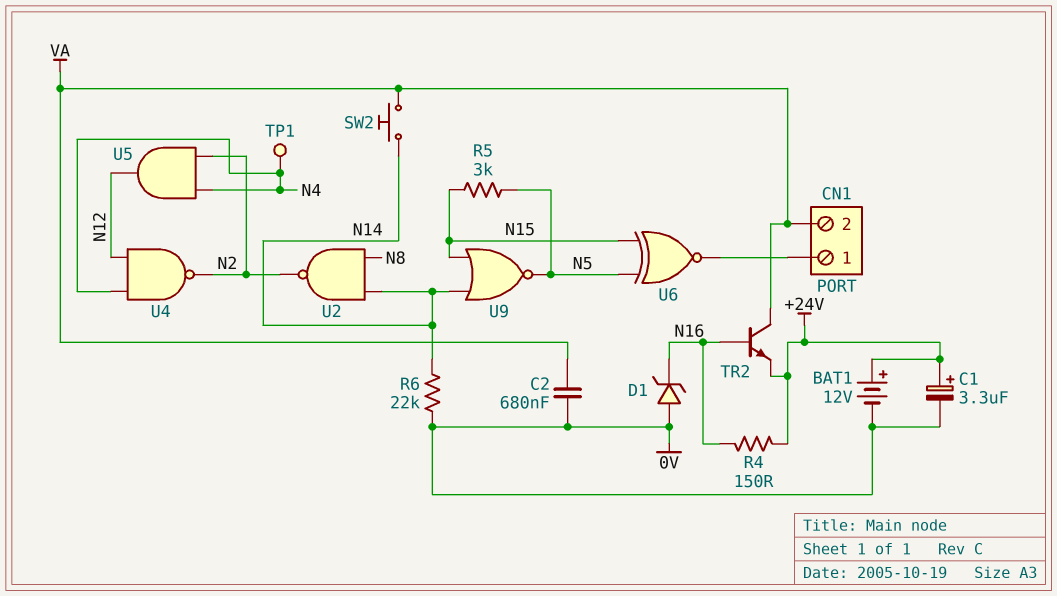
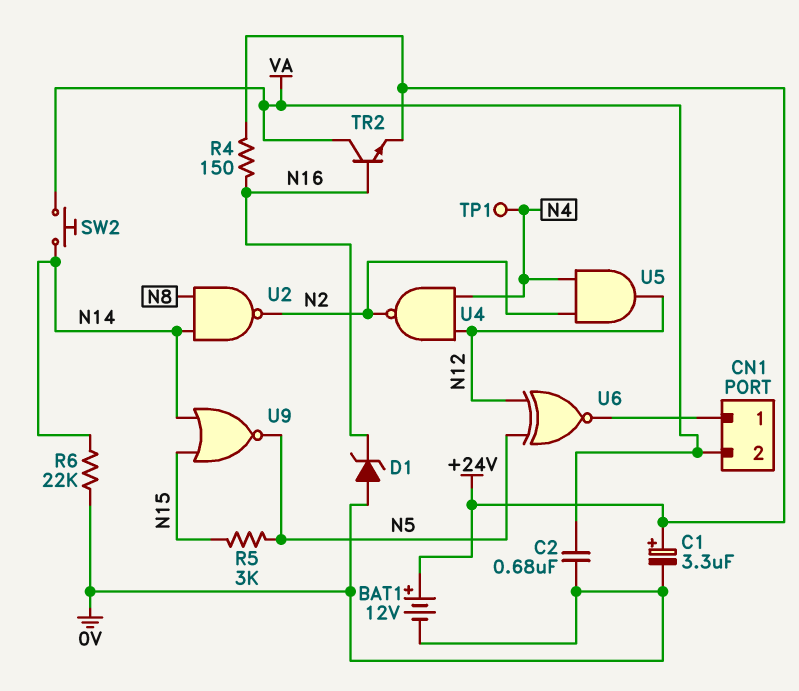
U6: XNOR (in N5, in N15, out CN1/1) -> XNOR (in N5, in N12, out CN1/1)

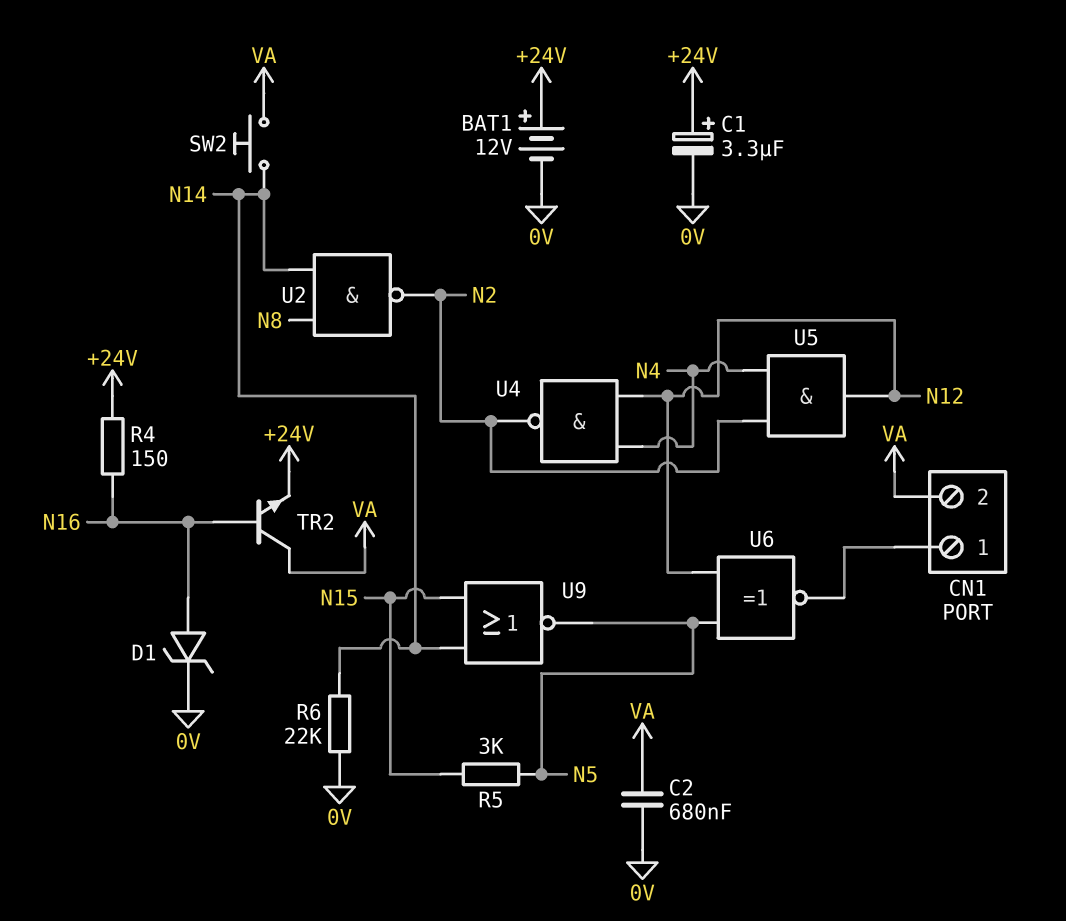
D1: zener (A 0V, K N16) -> zener (A N16, K 0V)
TP1: test point (N4) -> none

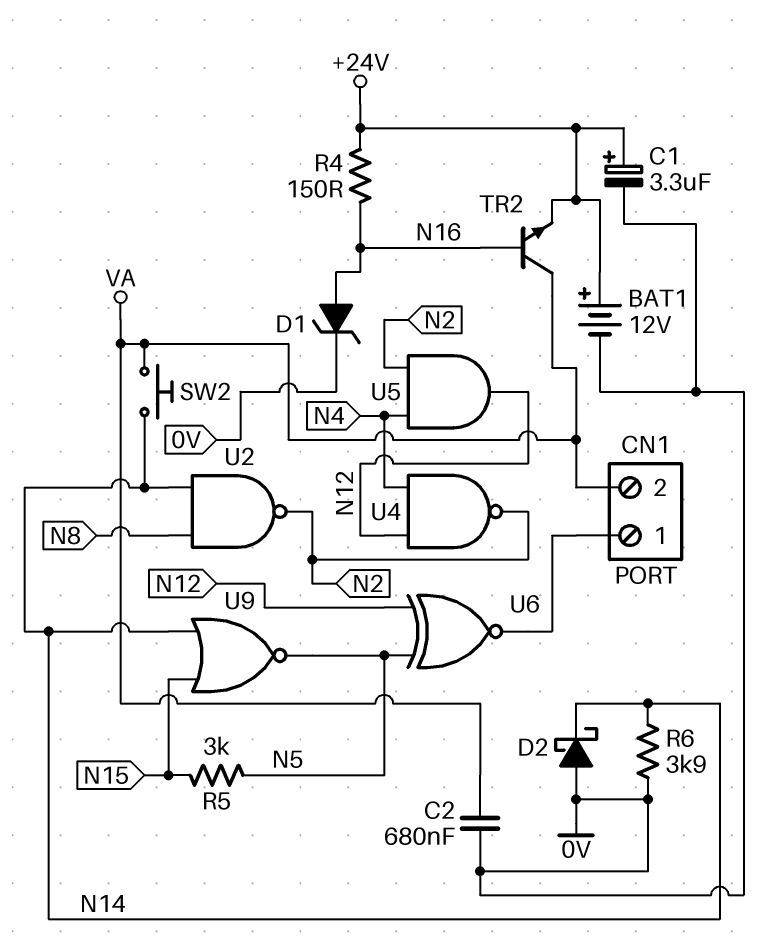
D2: none -> schottky (A 0V, K N14)
R6: 22k (0V, N14) -> 3.9k (0V, N14)

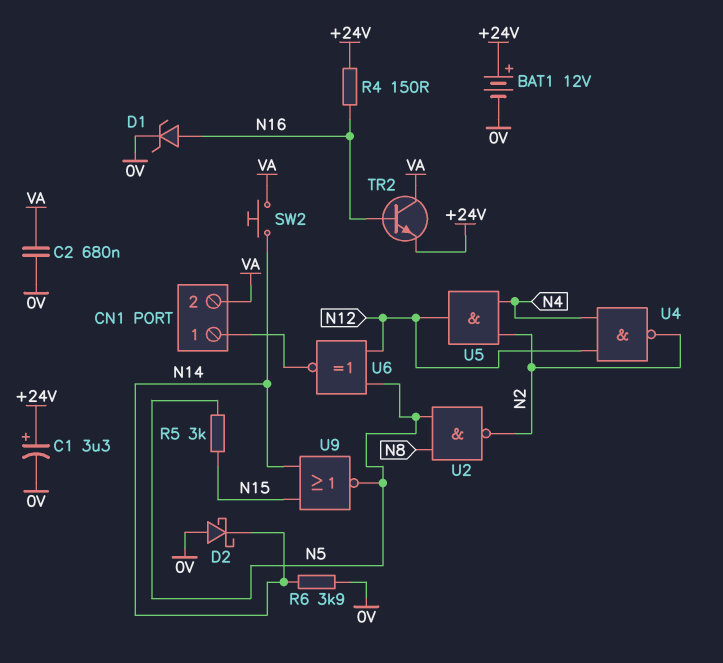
U2: NAND (in N8, in N14, out N2) -> NAND (in N5, in N8, out N2)

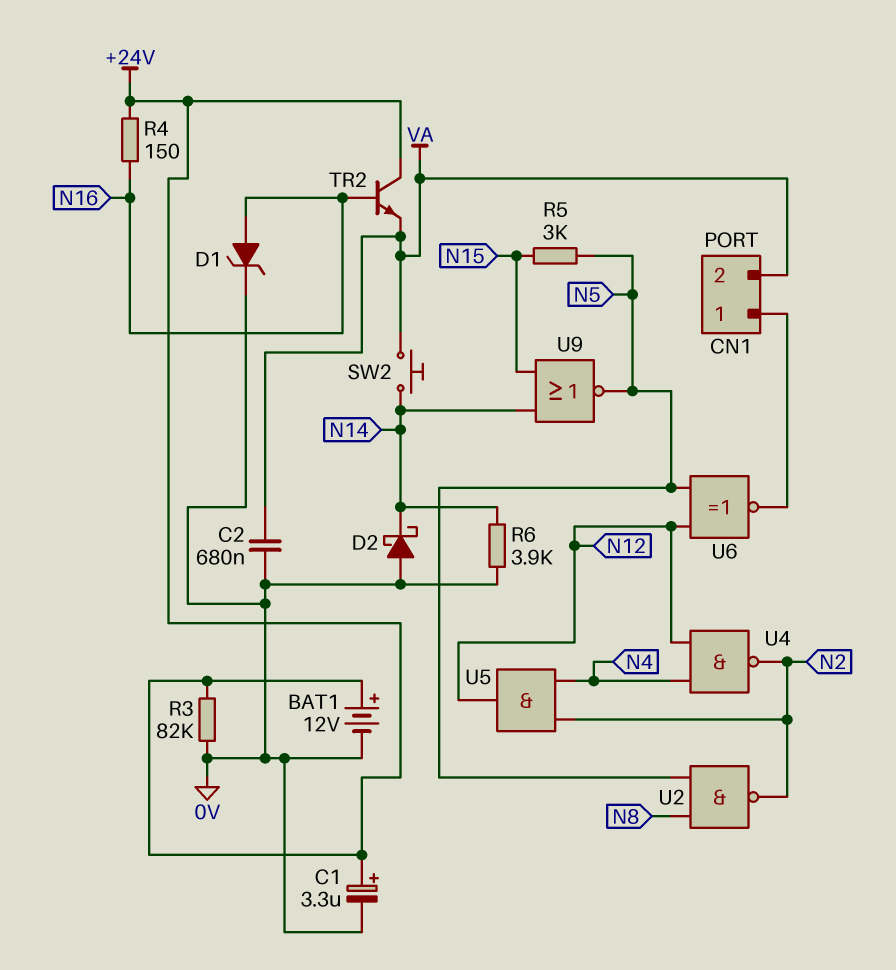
R3: none -> 82k (+24V, 0V)
TR2: NPN (B N16, C VA, E +24V) -> NPN (B N16, C +24V, E VA)

